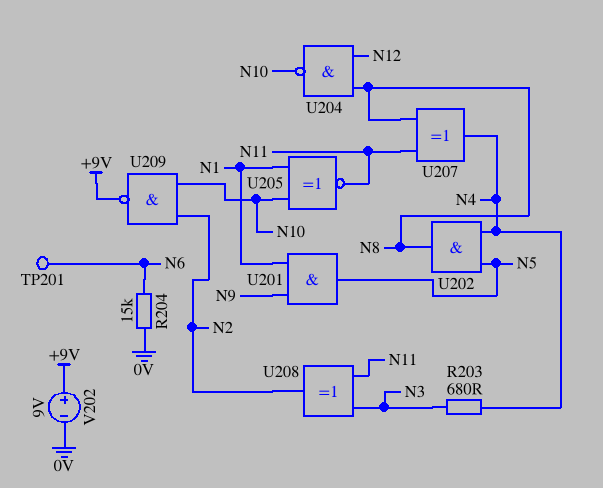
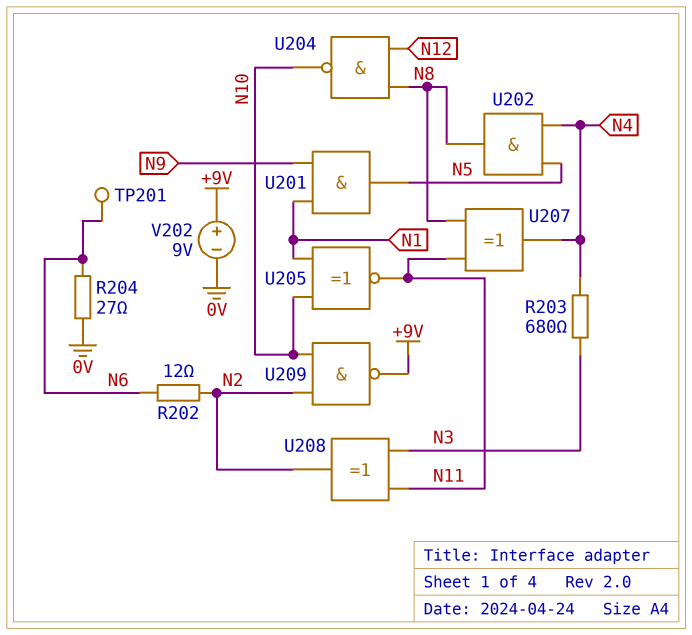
R202: none -> 12 (N2, N6)
R204: 15k (0V, N6) -> 27 (0V, N6)

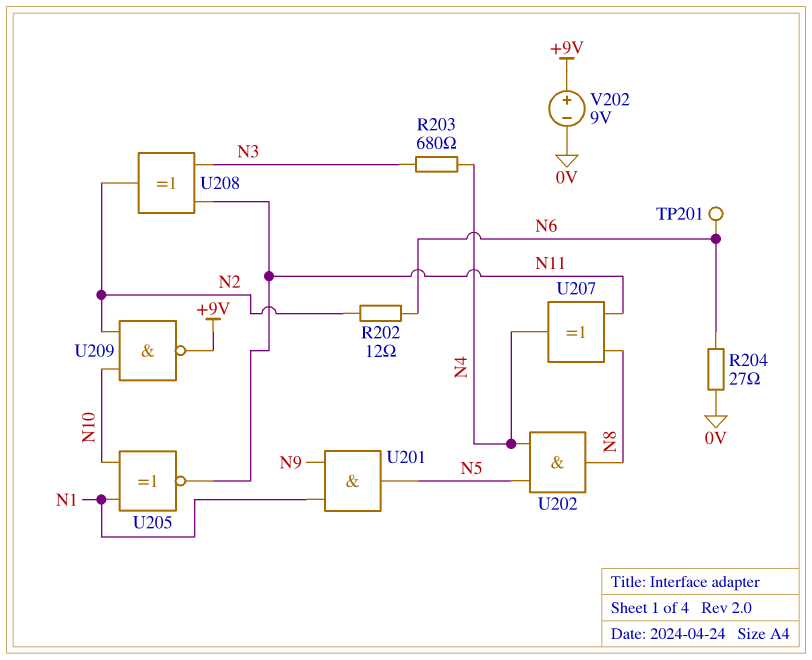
U204: NAND (in N8, in N12, out N10) -> none

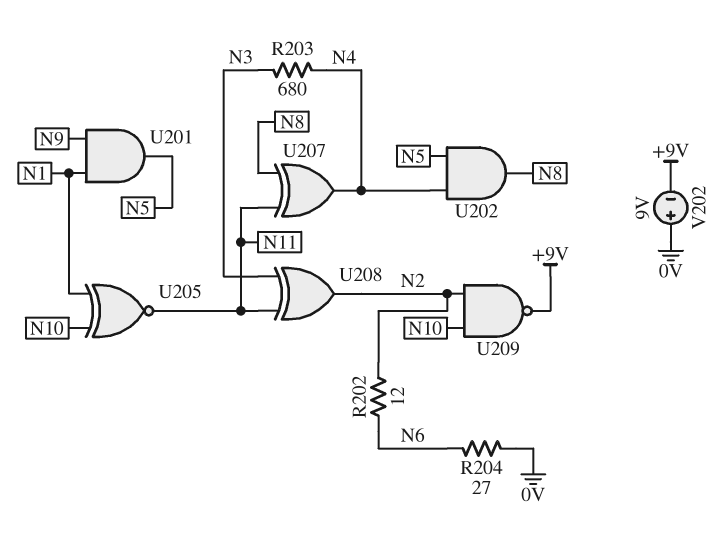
TP201: test point (N6) -> none
V202: 9V (plus +9V, minus 0V) -> 9V (plus 0V, minus +9V)

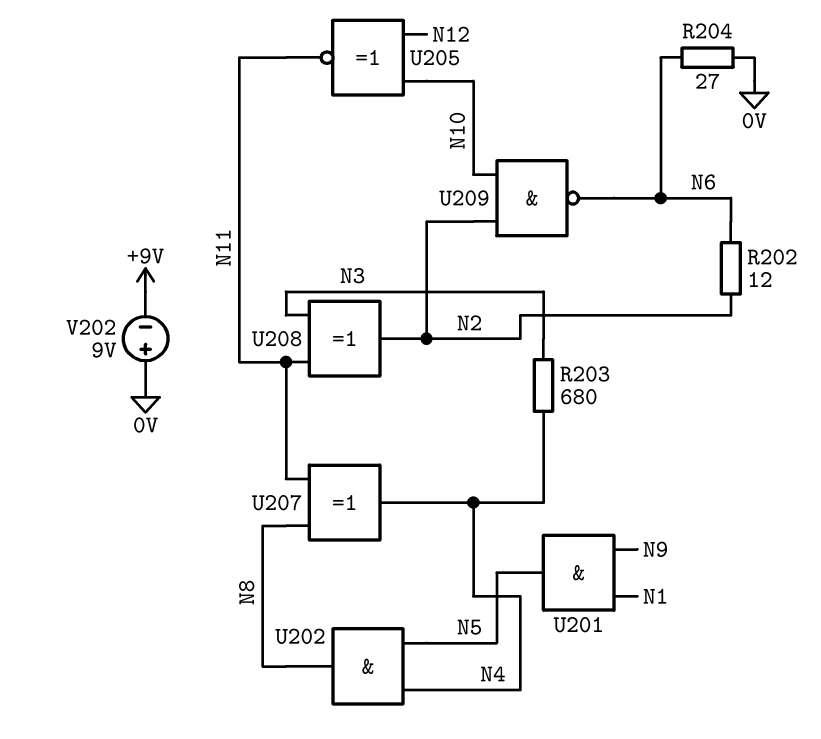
U205: XNOR (in N1, in N10, out N11) -> XNOR (in N10, in N12, out N11)
U209: NAND (in N2, in N10, out +9V) -> NAND (in N2, in N10, out N6)

